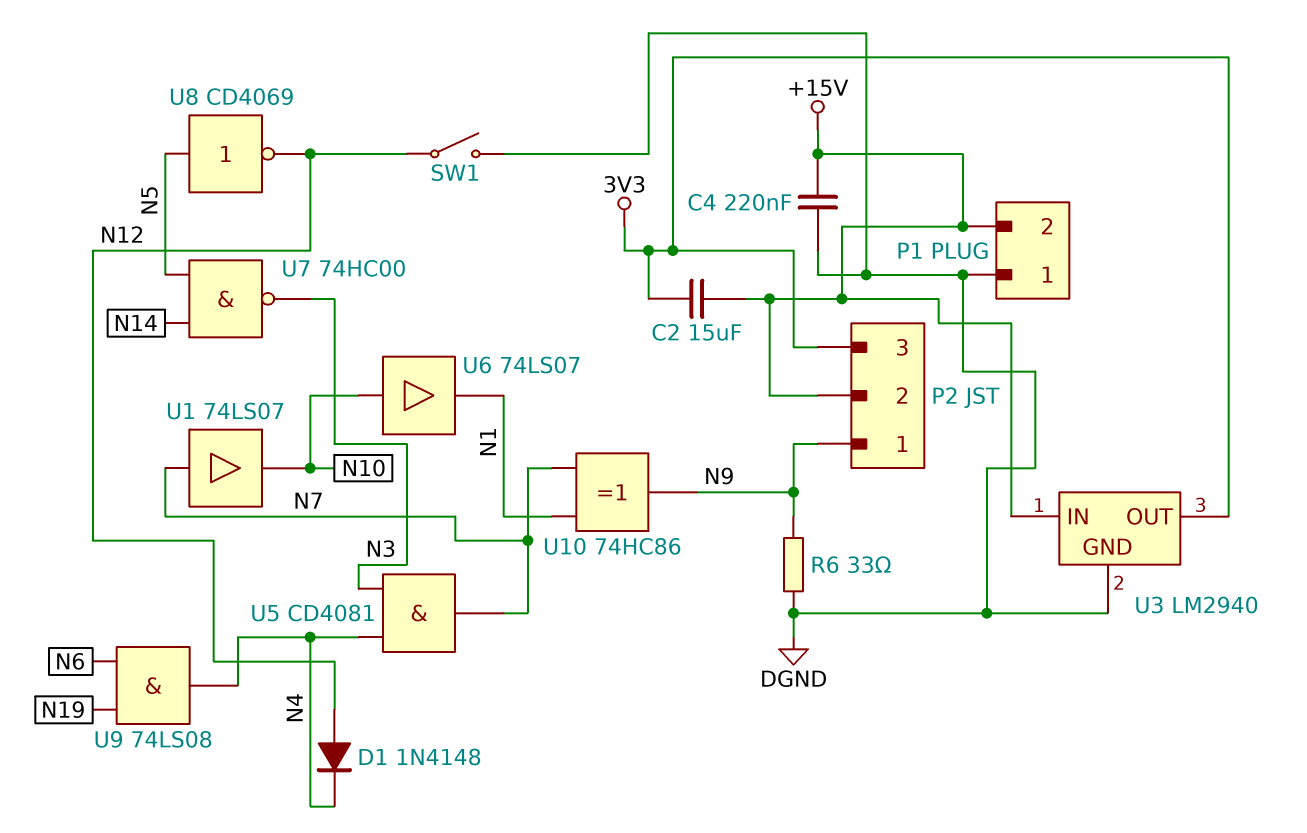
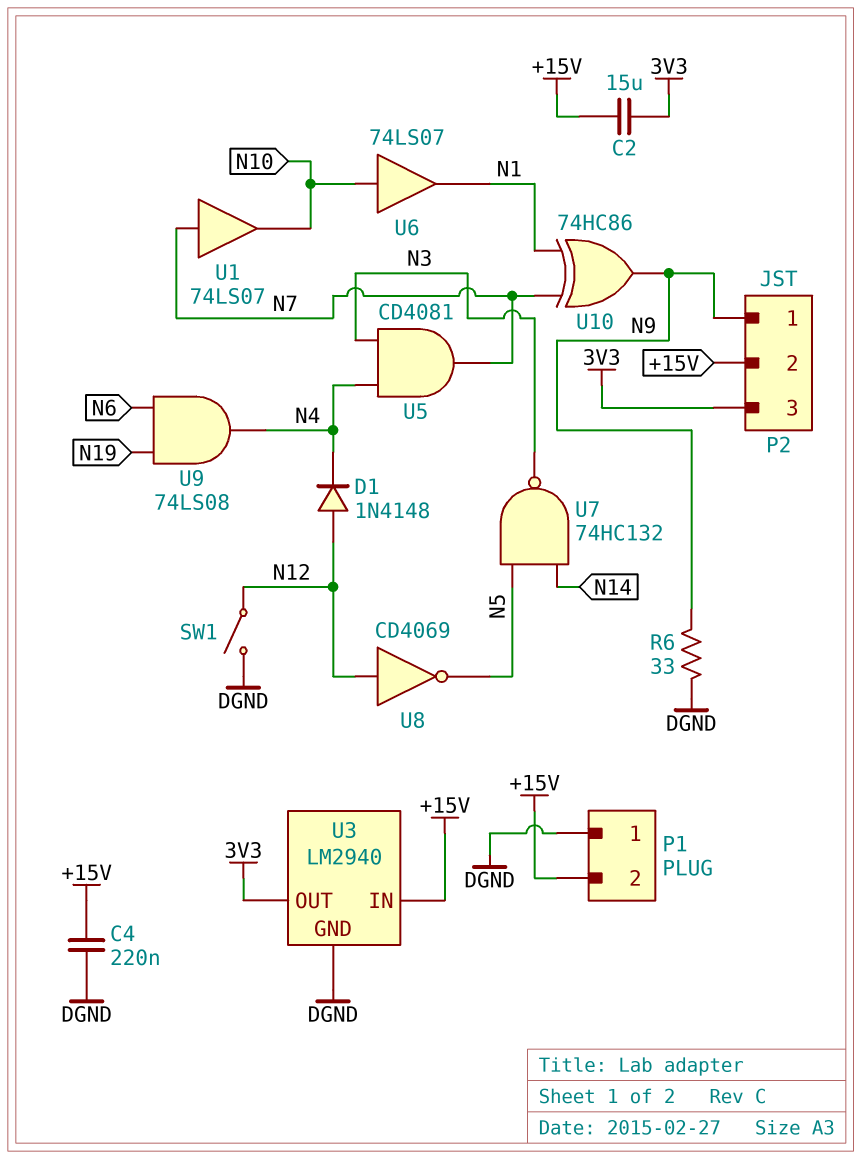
U7: NAND 74HC00 (in N5, in N14, out N3) -> NAND 74HC132 (in N5, in N14, out N3)
U8: NOT CD4069 (in N5, out N12) -> NOT CD4069 (in N12, out N5)

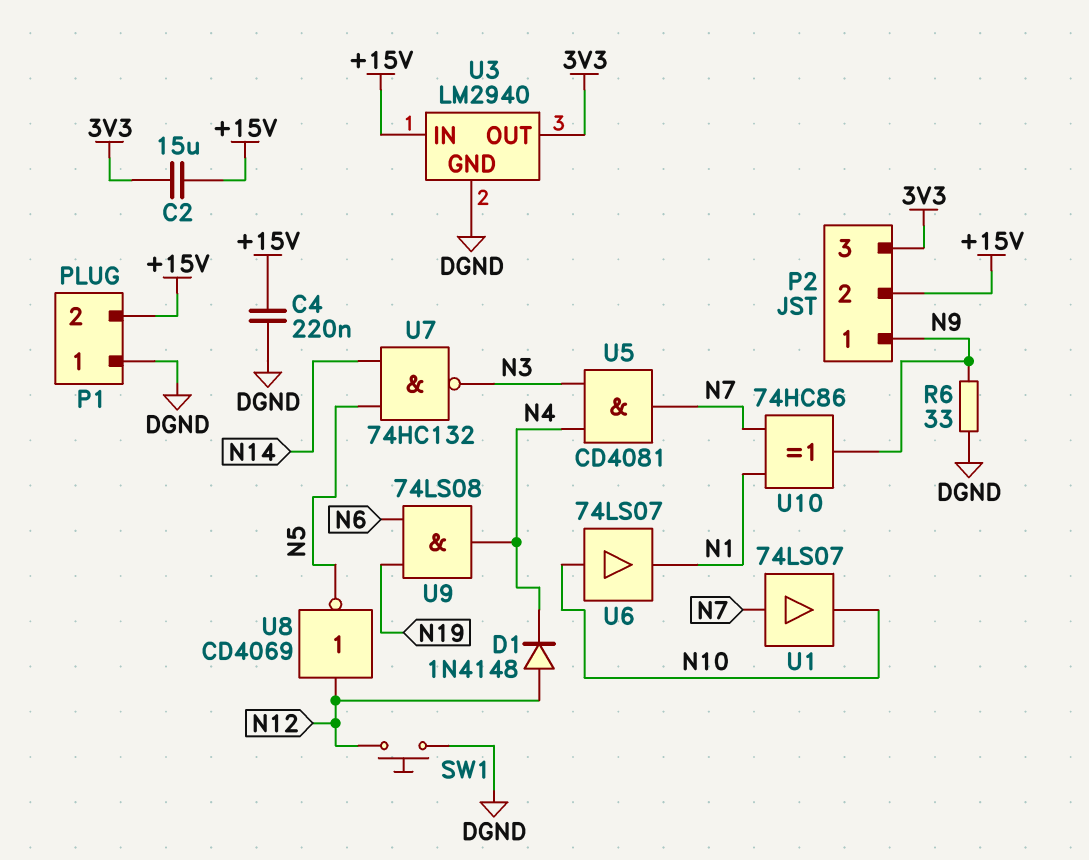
SW1: switch (DGND, N12) -> button (DGND, N12)

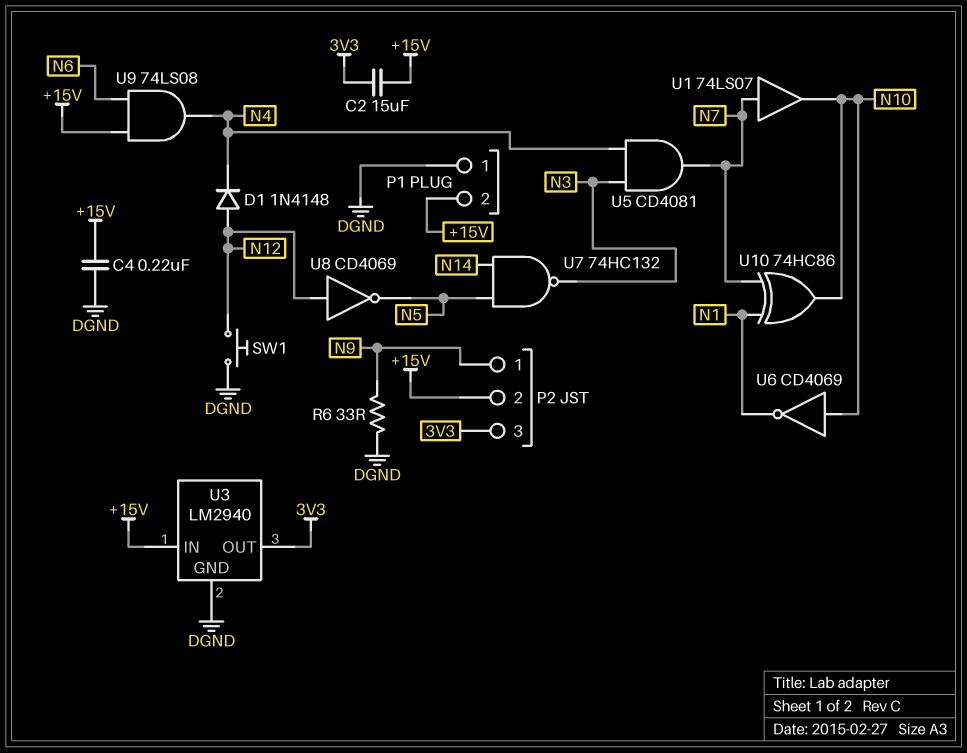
U6: buffer 74LS07 (in N10, out N1) -> NOT CD4069 (in N10, out N1)
U9: AND 74LS08 (in N6, in N19, out N4) -> AND 74LS08 (in +15V, in N6, out N4)
U10: XOR 74HC86 (in N1, in N7, out N9) -> XOR 74HC86 (in N1, in N7, out N10)

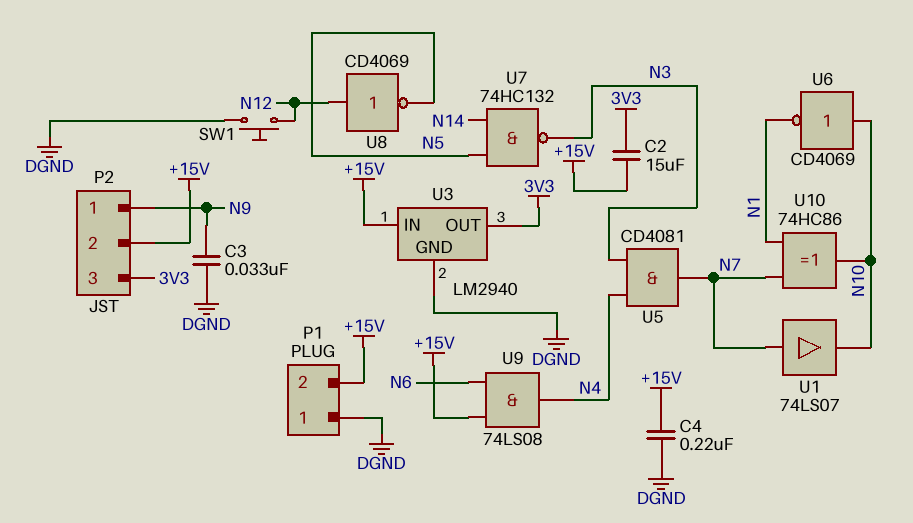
C3: none -> 33nF (DGND, N9)
D1: diode 1N4148 (A N12, K N4) -> none
R6: 33 (DGND, N9) -> none

